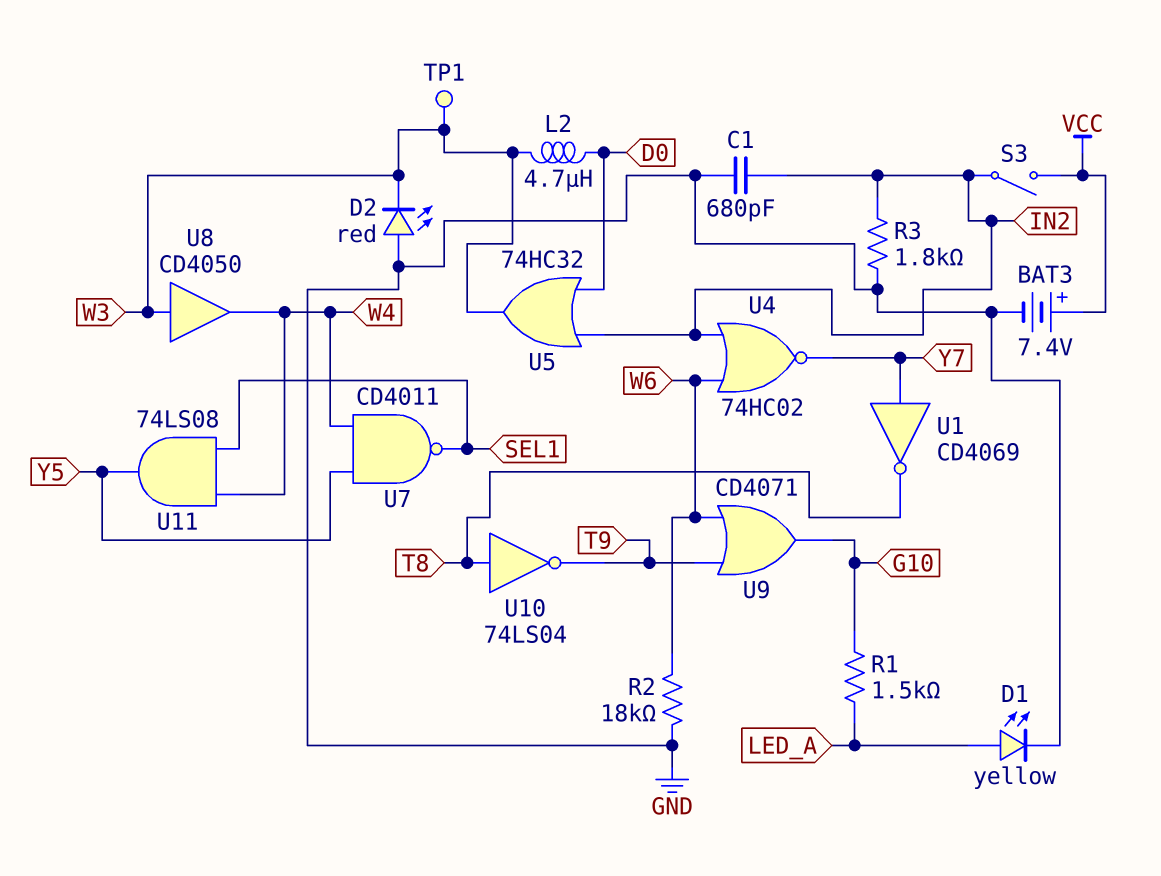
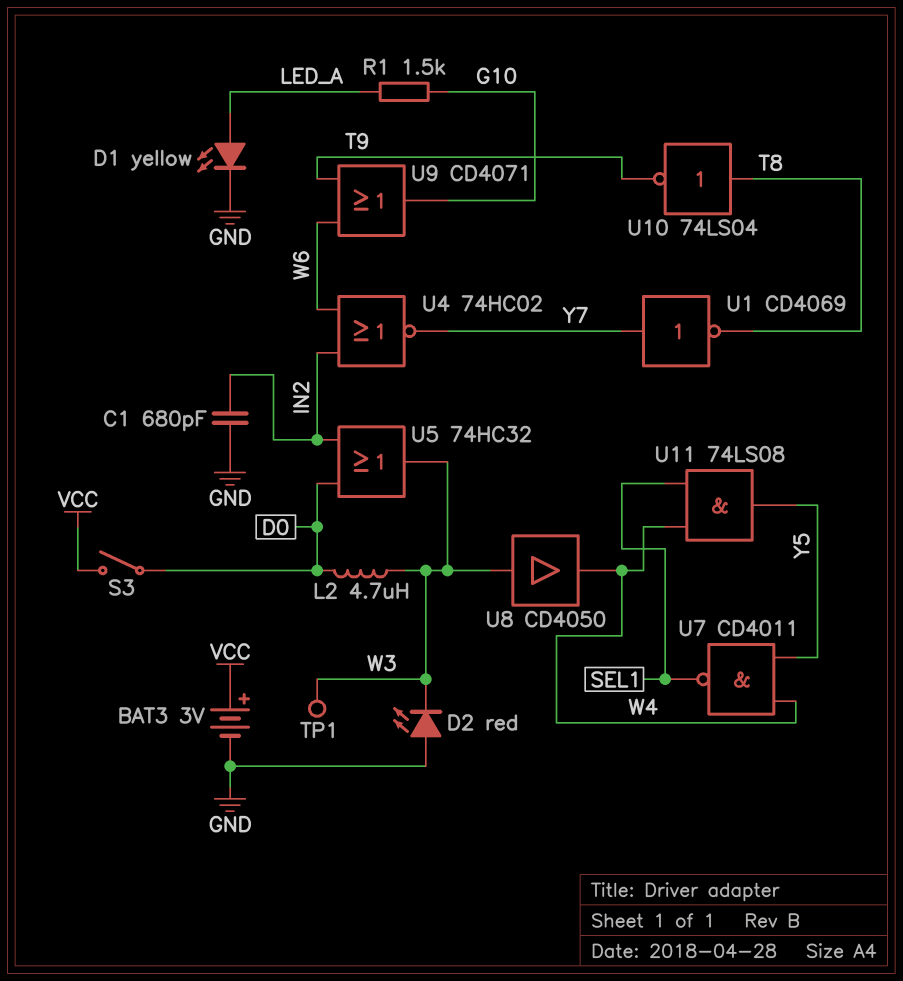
BAT3: 7.4V (plus VCC, minus GND) -> 3V (plus VCC, minus GND)
R2: 18k (GND, W6) -> none
R3: 1.8k (GND, IN2) -> none
S3: switch (IN2, VCC) -> switch (D0, VCC)

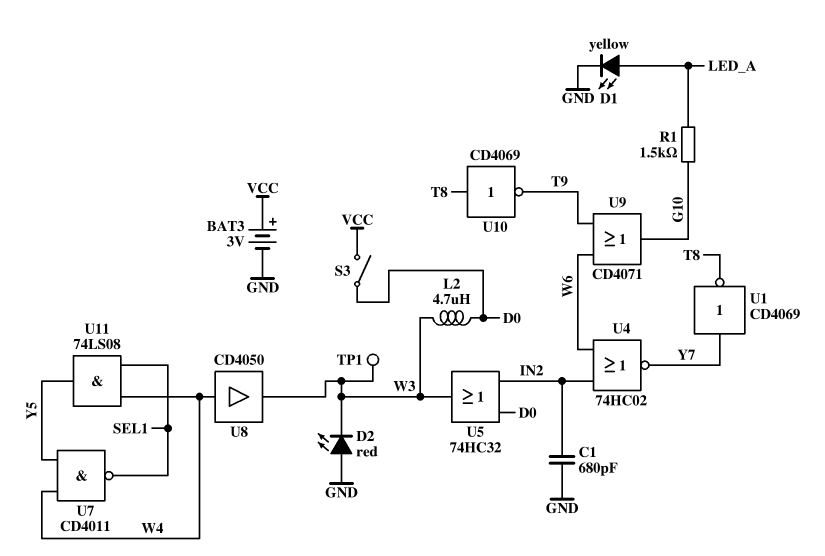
U8: buffer CD4050 (in W3, out W4) -> buffer CD4050 (in W4, out W3)
U10: NOT 74LS04 (in T8, out T9) -> NOT CD4069 (in T8, out T9)

